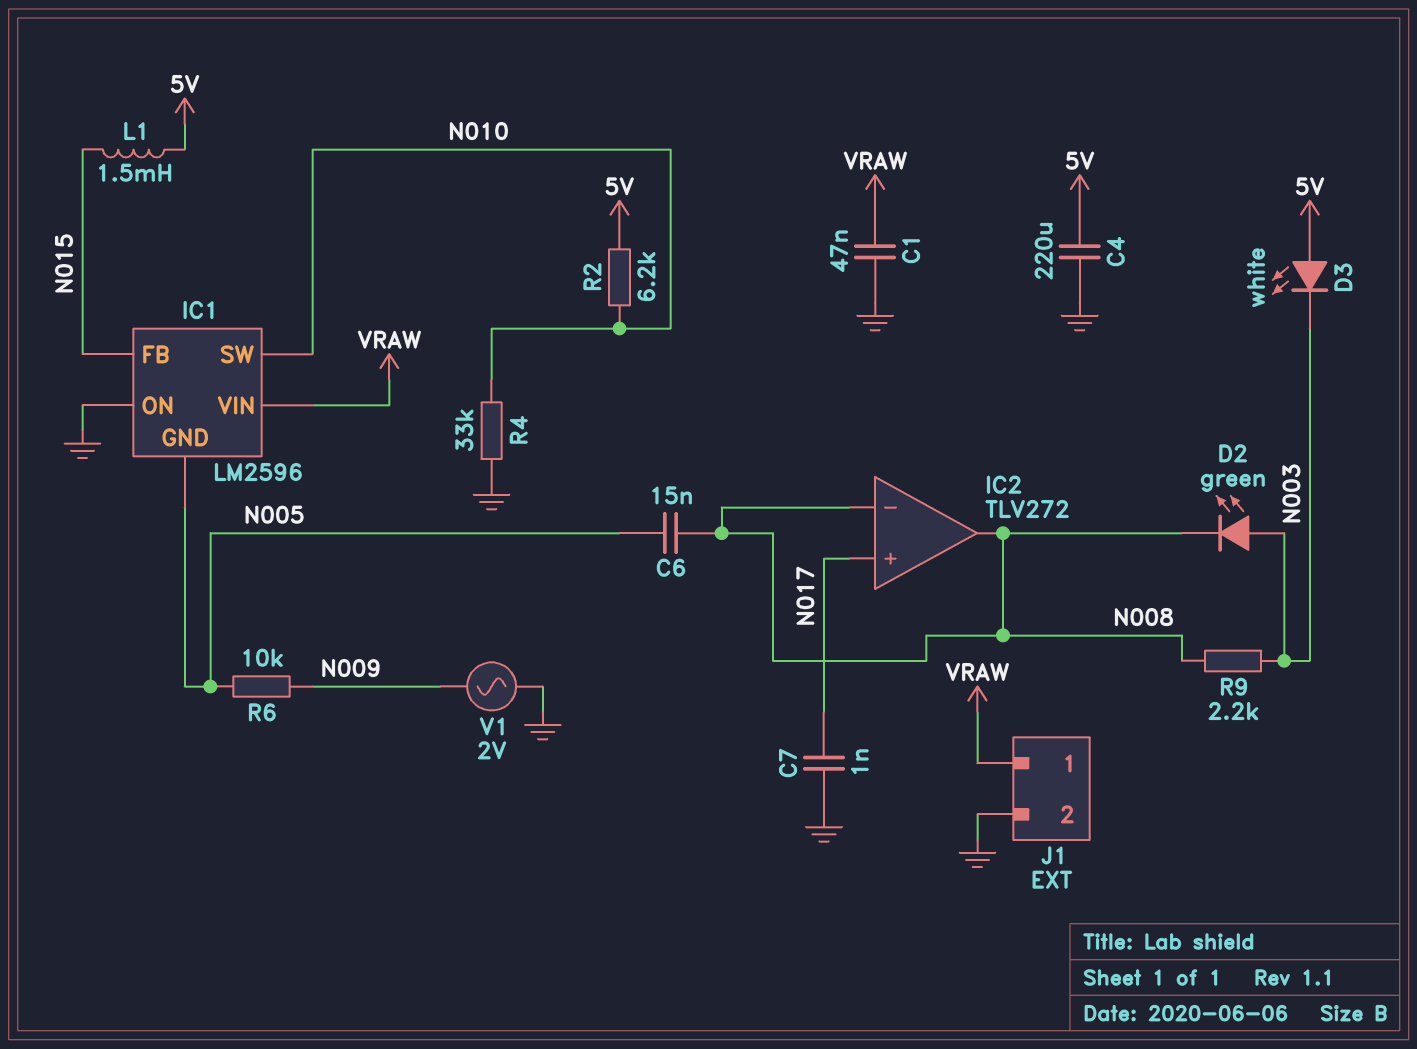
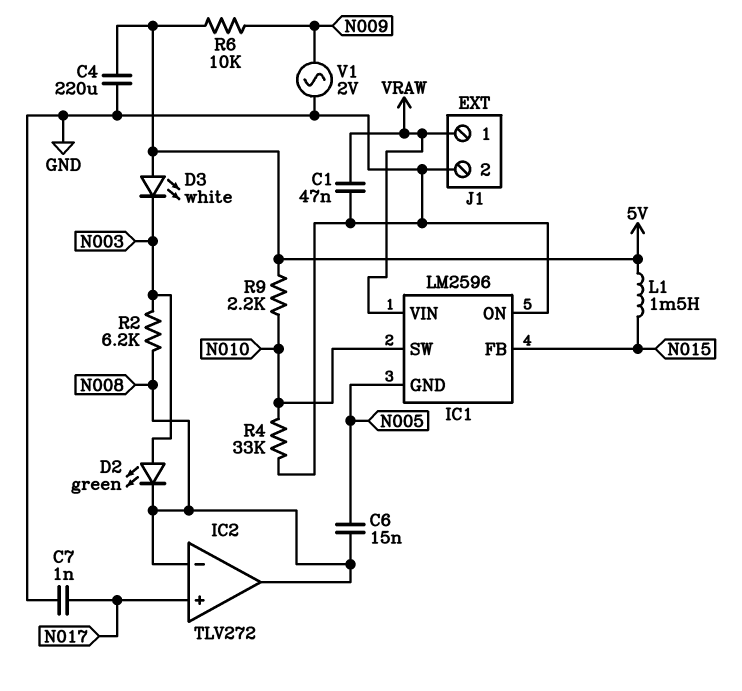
R2: 6.2k (5V, N010) -> 6.2k (N003, N008)
R6: 10k (N005, N009) -> 10k (5V, N009)
R9: 2.2k (N003, N008) -> 2.2k (5V, N010)

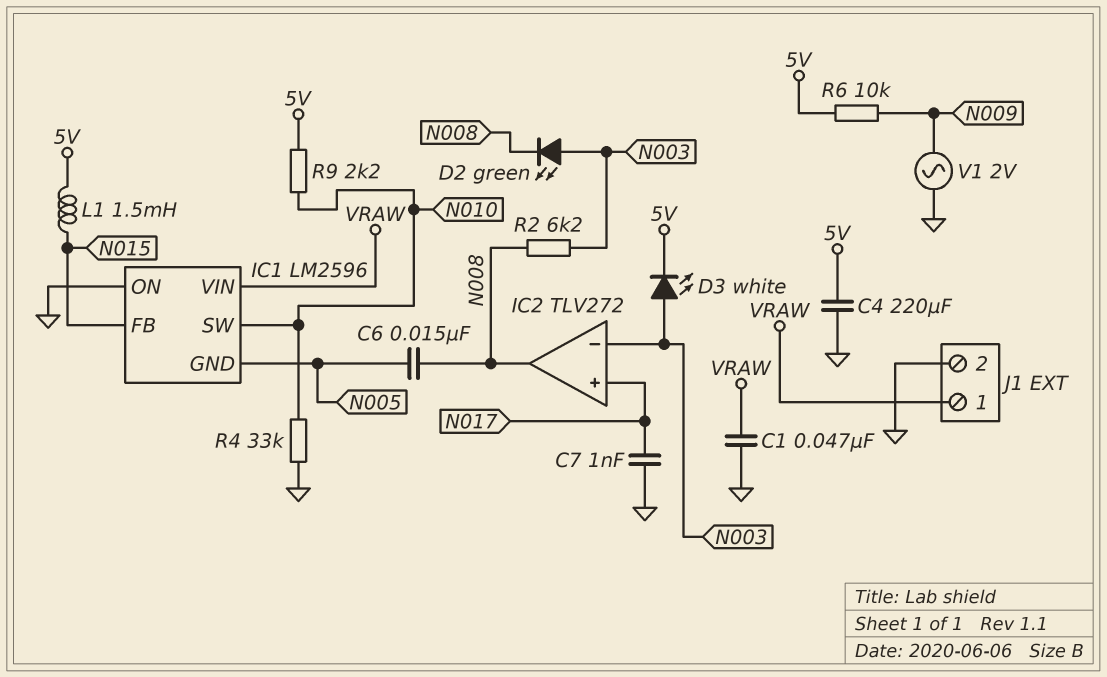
D3: LED white (A 5V, K N003) -> LED white (A N003, K 5V)
IC2 pin in-: N008 -> N003

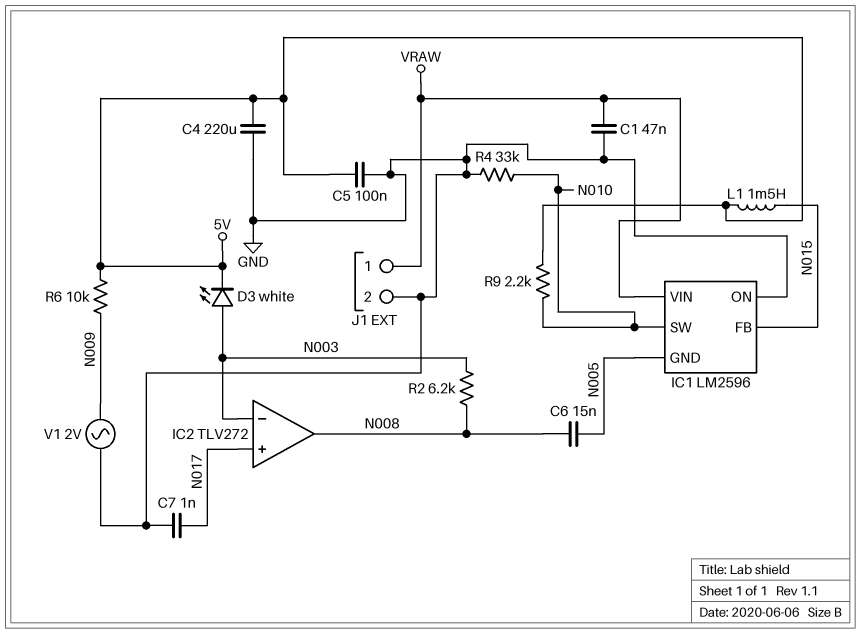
C5: none -> 100nF (5V, GND)
D2: LED green (A N003, K N008) -> none

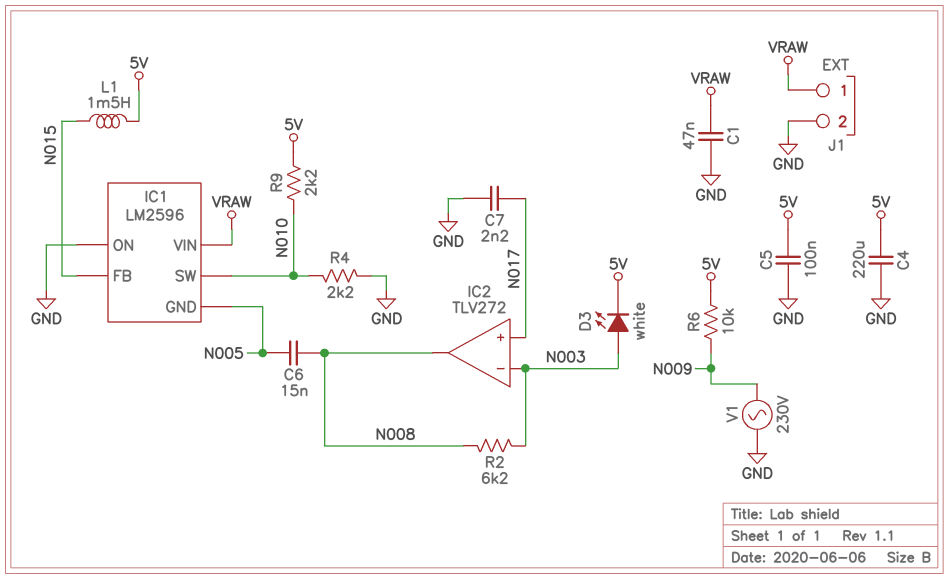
C7: 1nF (GND, N017) -> 2.2nF (GND, N017)
R4: 33k (GND, N010) -> 2.2k (GND, N010)
V1: AC 2V (GND, N009) -> AC 230V (GND, N009)

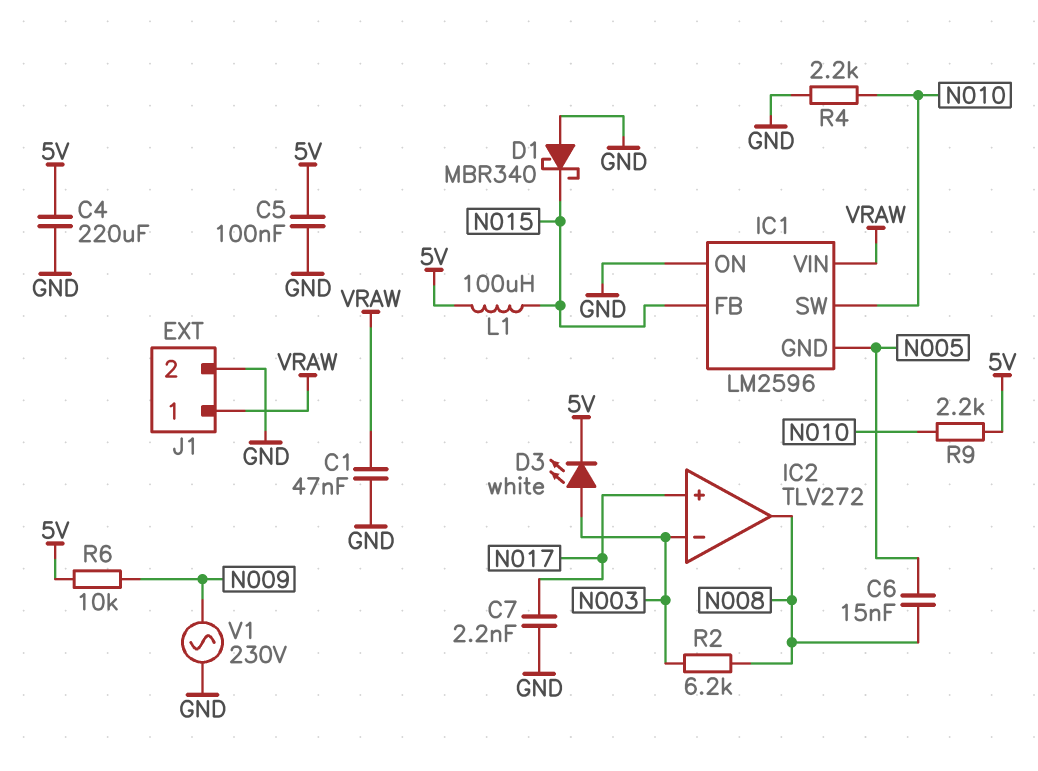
D1: none -> schottky MBR340 (A GND, K N015)
L1: 1.5mH (5V, N015) -> 100uH (5V, N015)

